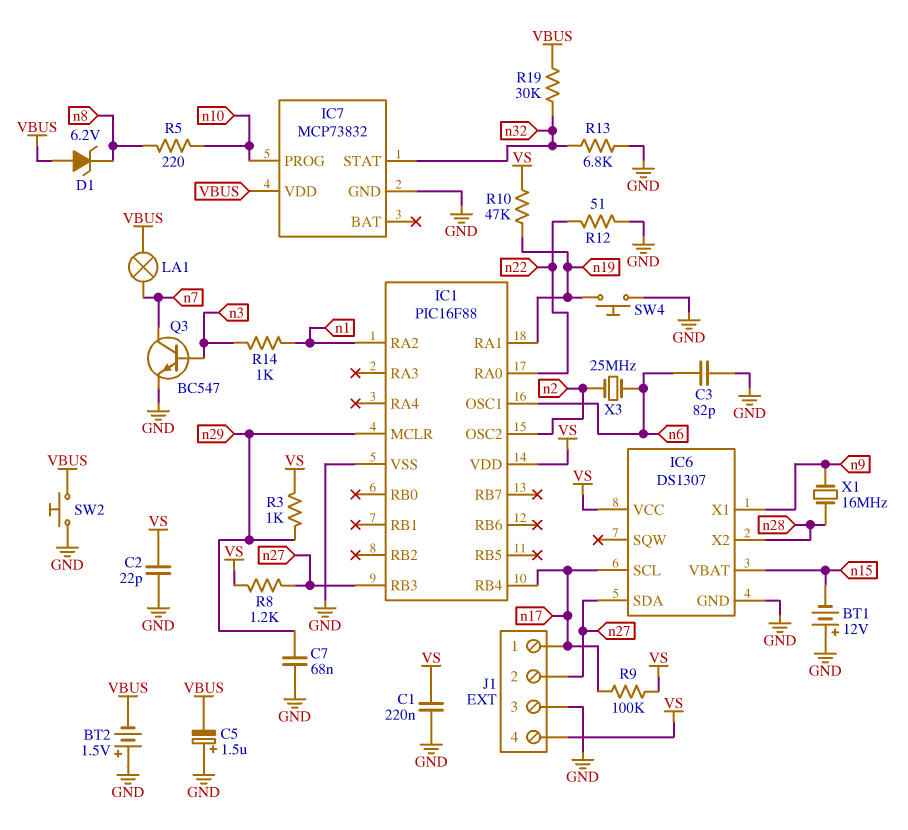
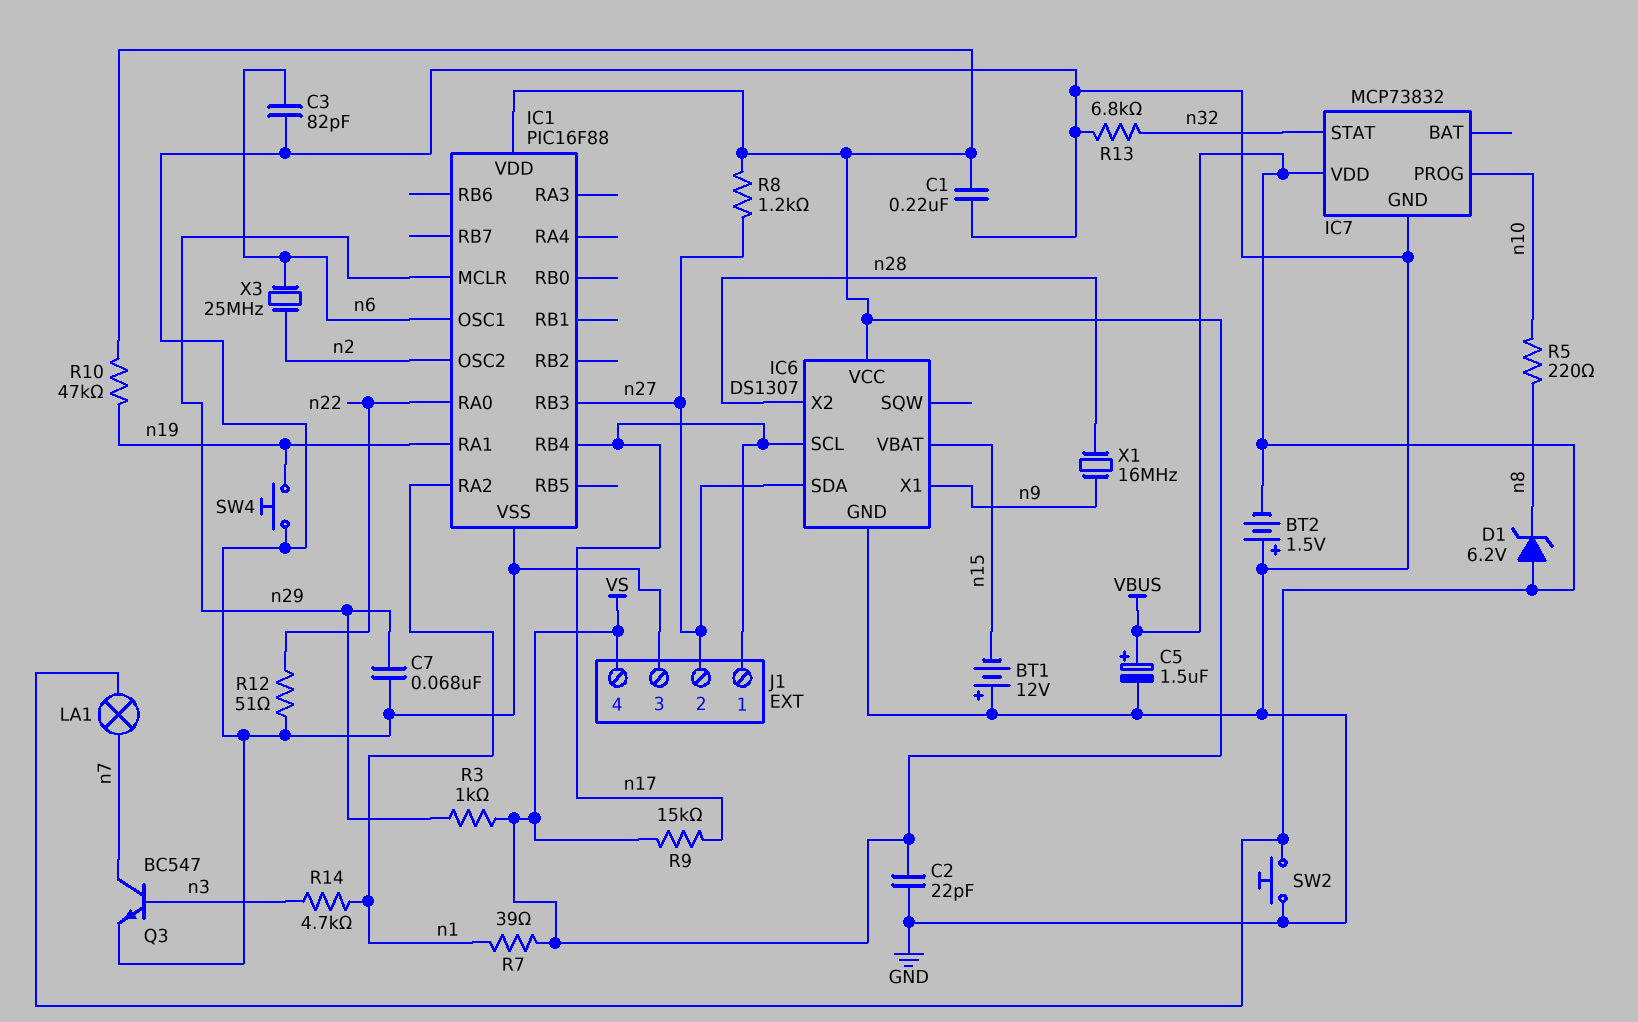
C5: 1.5uF (plus GND, minus VBUS) -> 1.5uF (plus VBUS, minus GND)
R7: none -> 39 (VS, n1)
R9: 100k (VS, n17) -> 15k (VS, n17)
R14: 1k (n1, n3) -> 4.7k (n1, n3)
R19: 30k (VBUS, n32) -> none

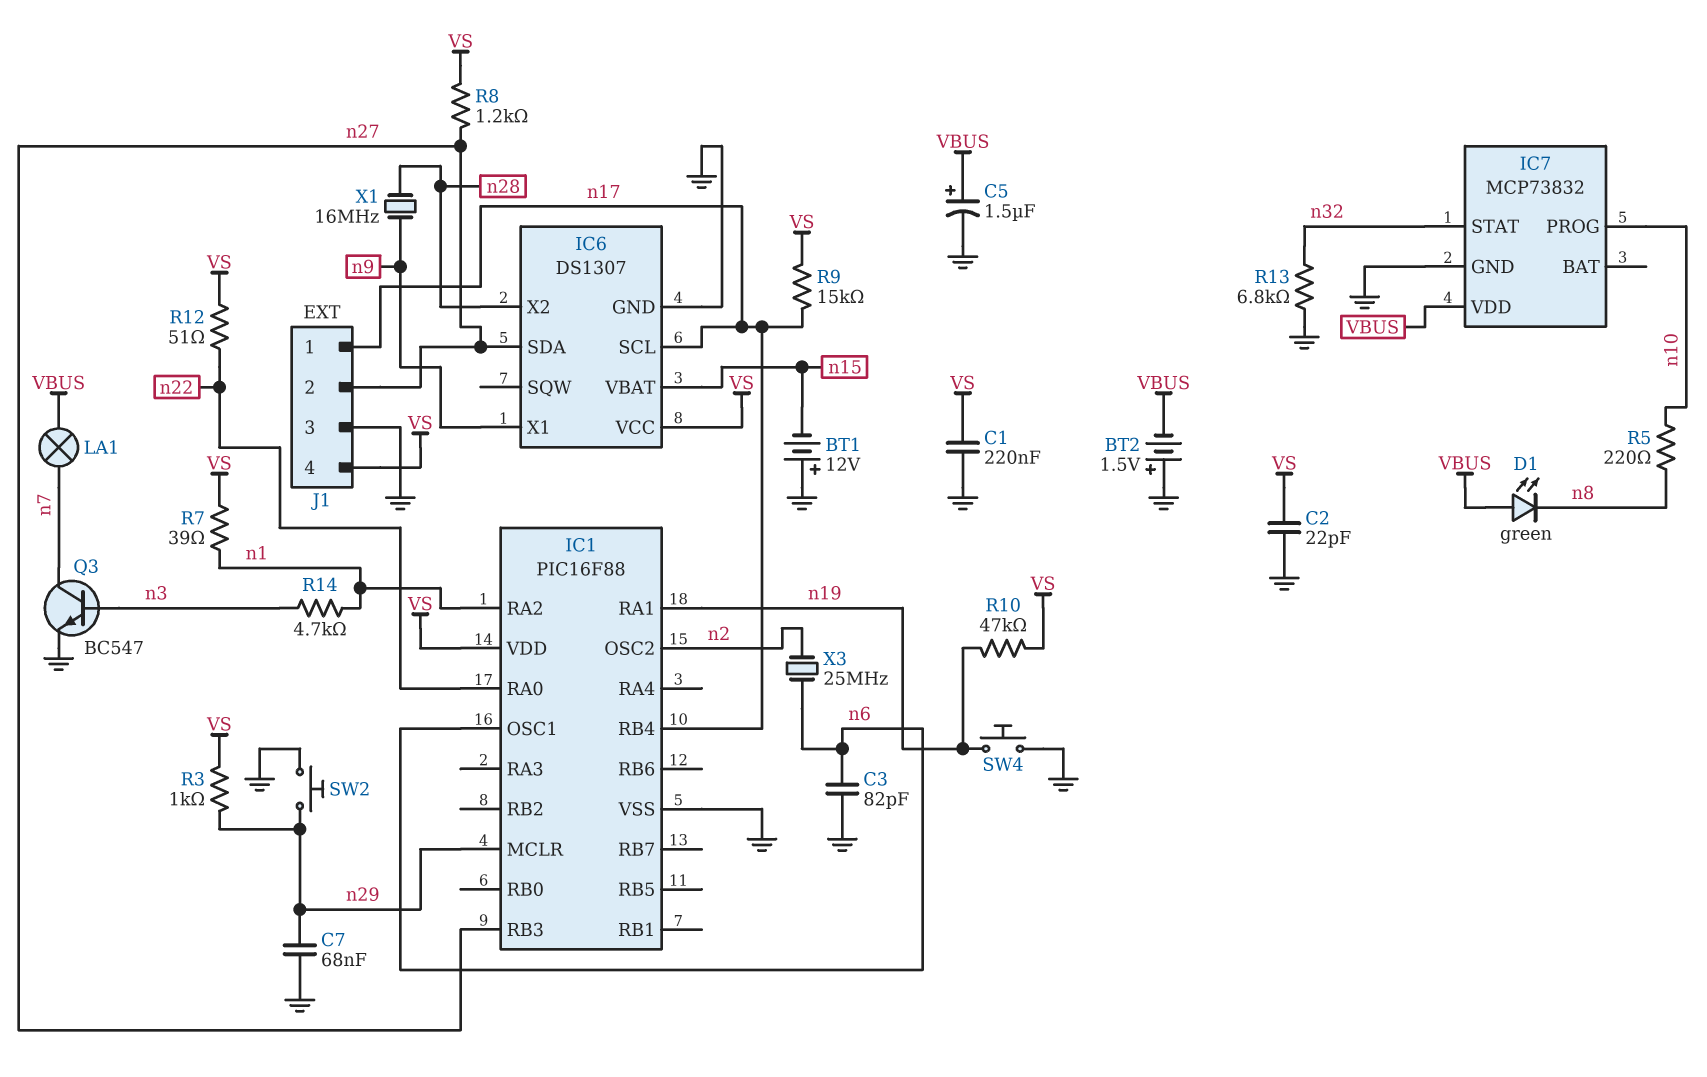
D1: zener 6.2V (A VBUS, K n8) -> LED green (A VBUS, K n8)
R12: 51 (GND, n22) -> 51 (VS, n22)
SW2: button (GND, VBUS) -> button (GND, n29)

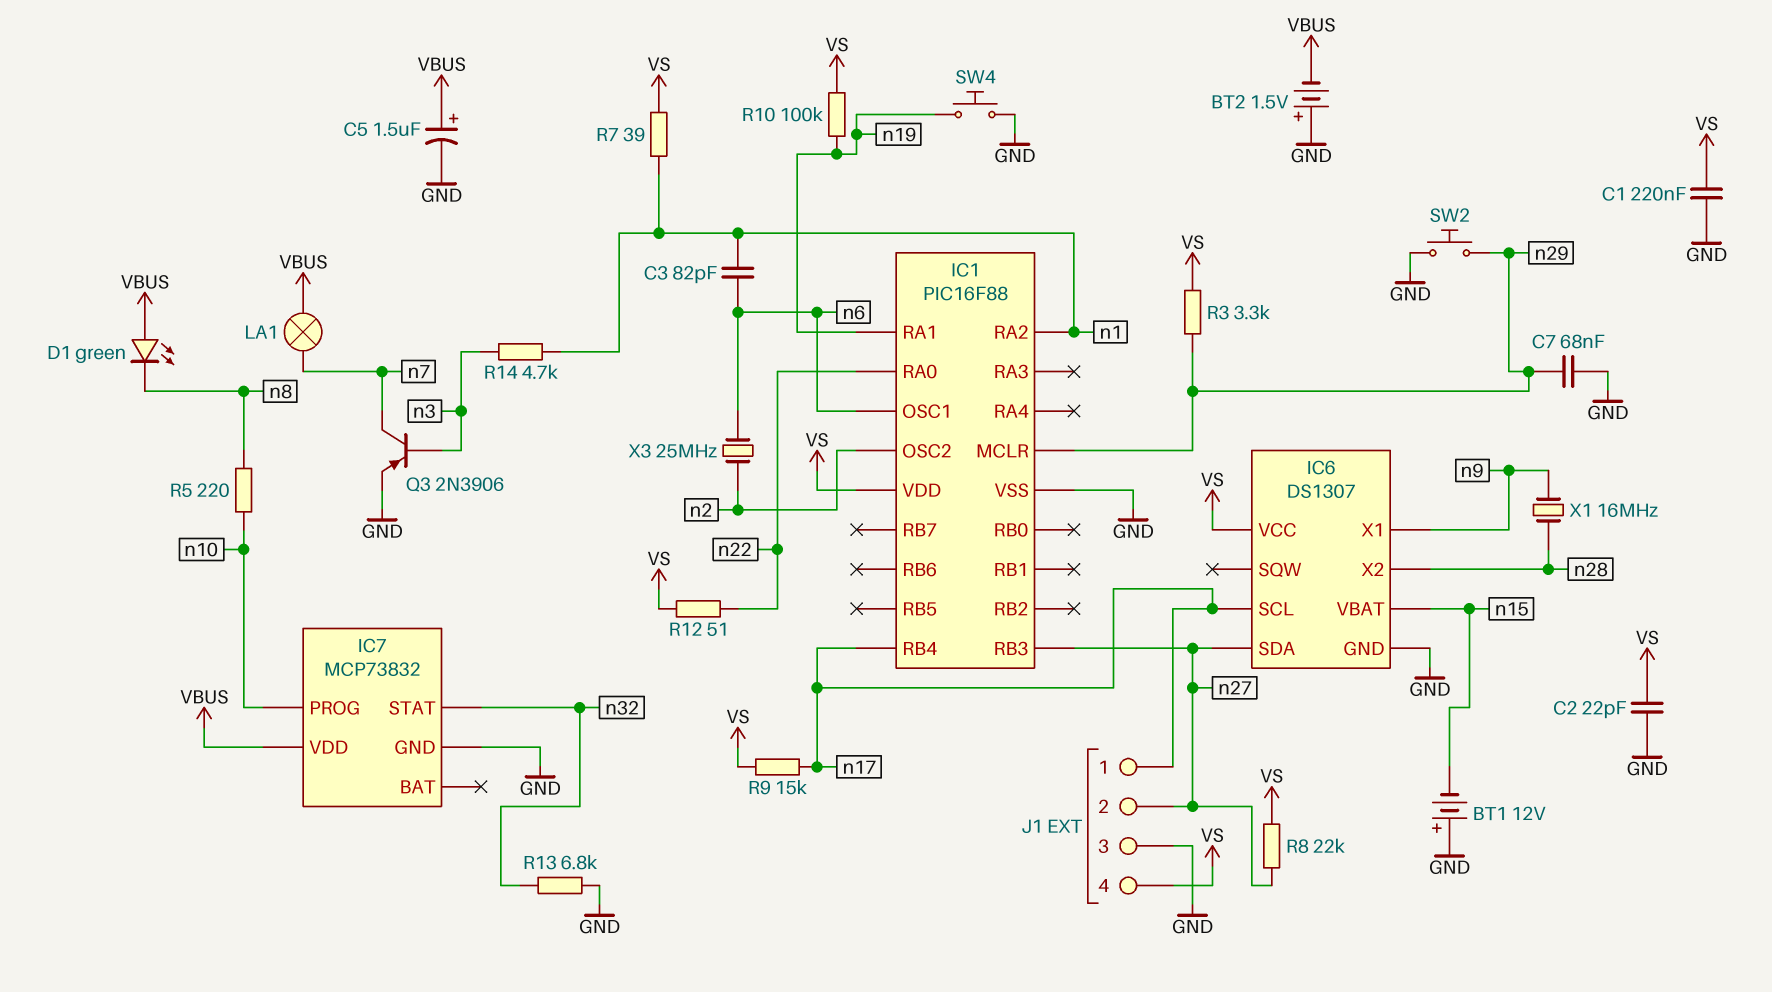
C3: 82pF (GND, n6) -> 82pF (n1, n6)
Q3: NPN BC547 (B n3, C n7, E GND) -> PNP 2N3906 (B n3, C n7, E GND)
R3: 1k (VS, n29) -> 3.3k (VS, n29)
R8: 1.2k (VS, n27) -> 22k (VS, n27)
R10: 47k (VS, n19) -> 100k (VS, n19)

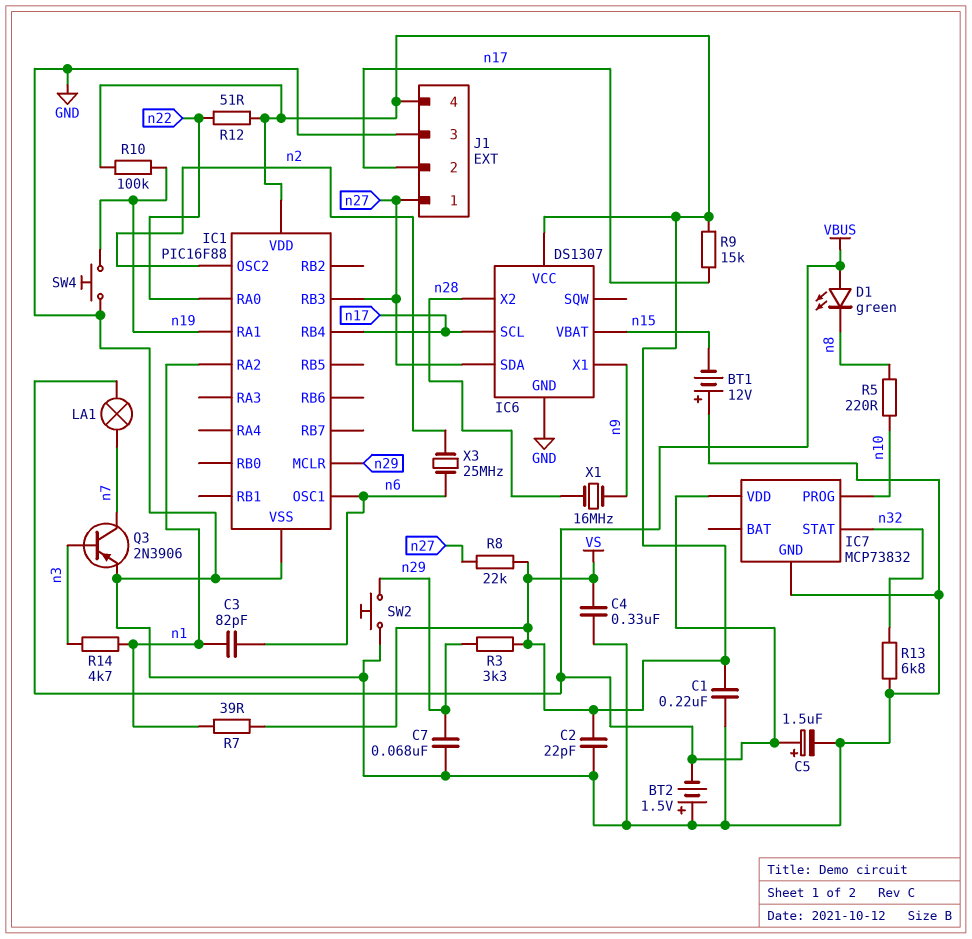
C4: none -> 330nF (GND, VS)
J1 pin 1: n17 -> n27
J1 pin 2: n27 -> n17

